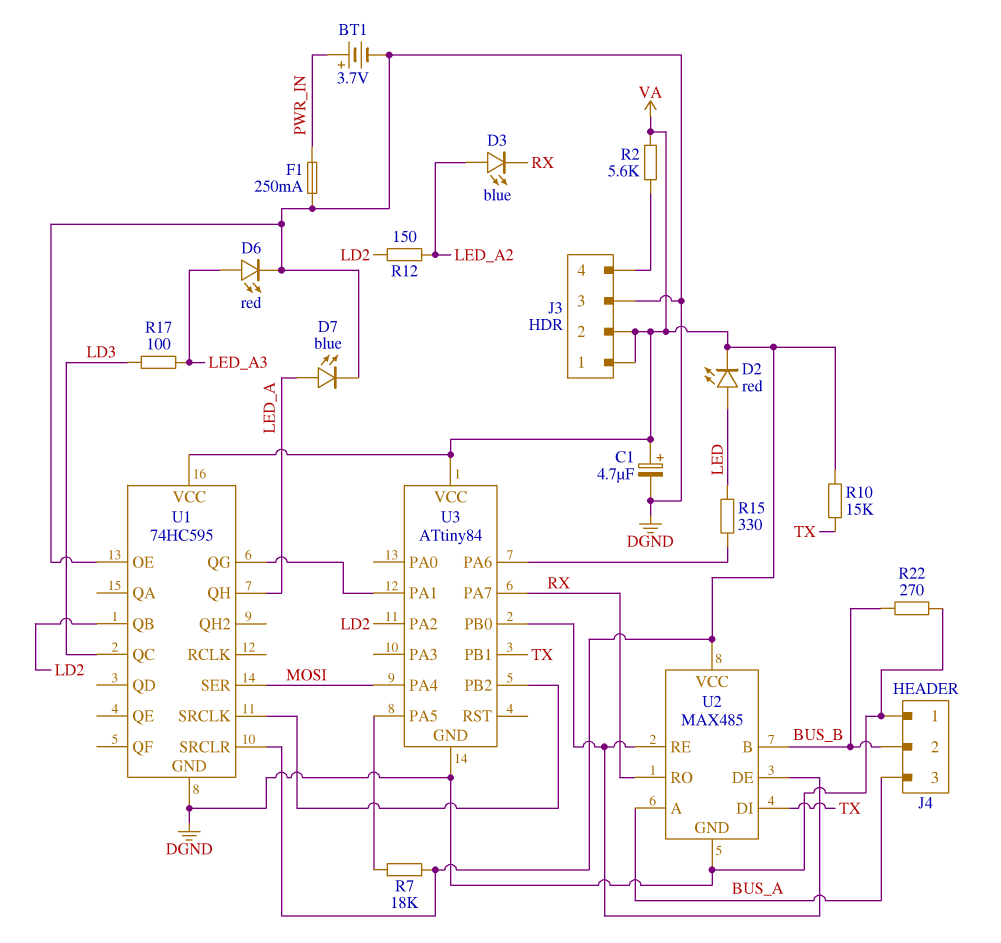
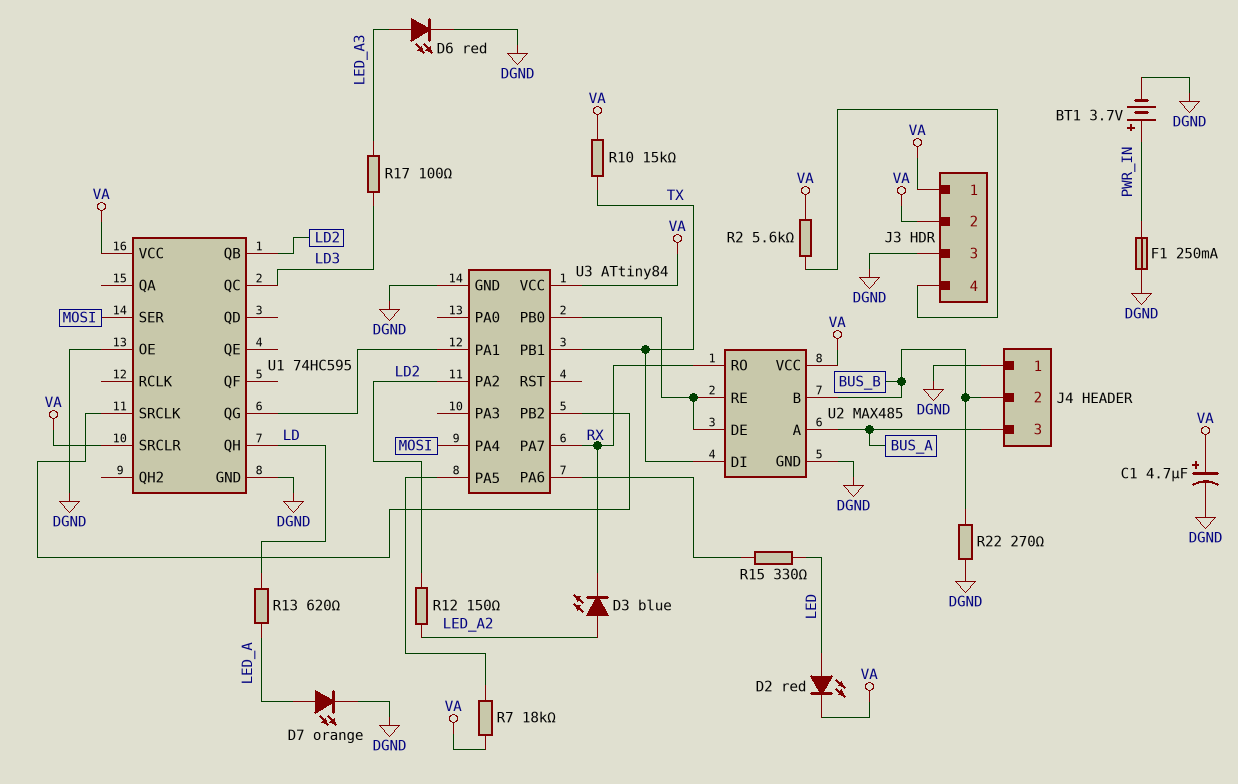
D7: LED blue (A LED_A, K DGND) -> LED orange (A LED_A, K DGND)
R13: none -> 620 (LD, LED_A)
U1 pin QH: LED_A -> LD

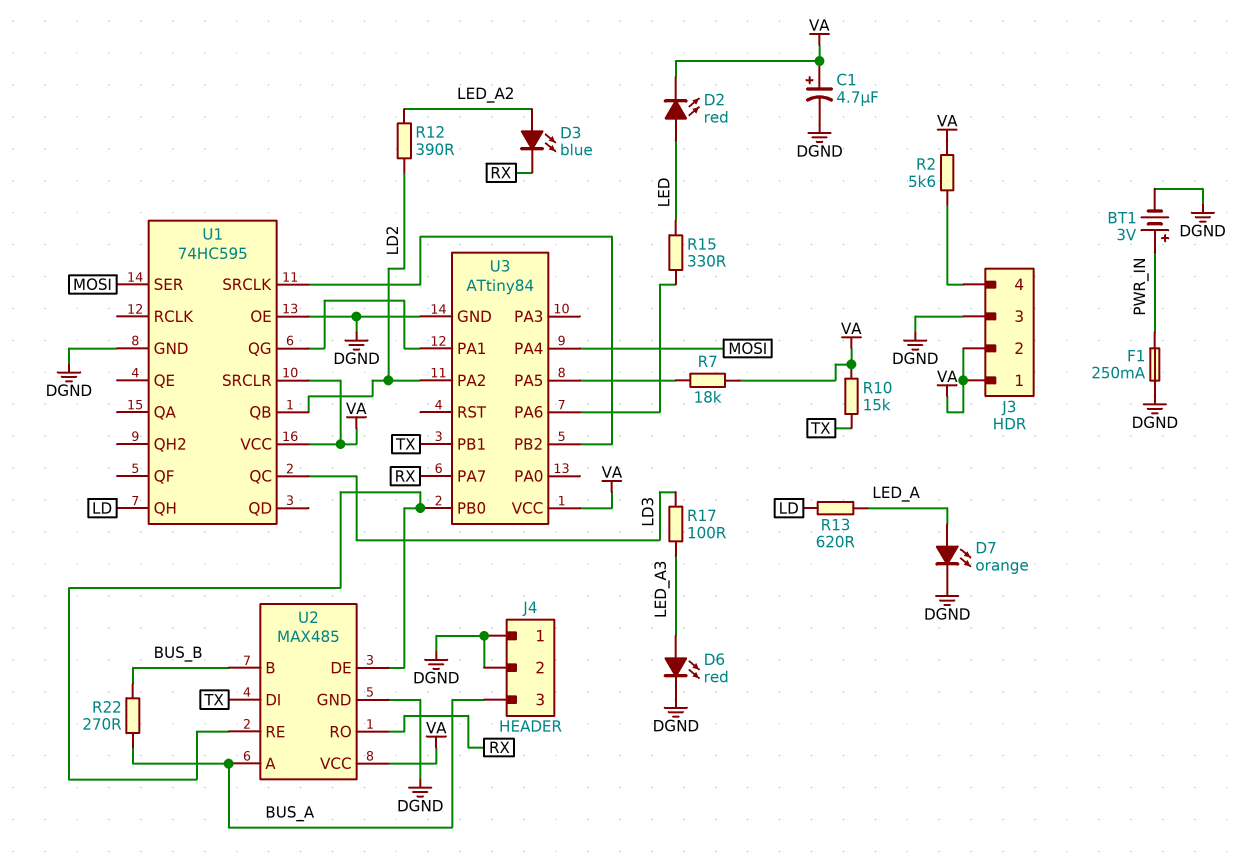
BT1: 3.7V (plus PWR_IN, minus DGND) -> 3V (plus PWR_IN, minus DGND)
J4 pin 2: BUS_B -> DGND
R12: 150 (LD2, LED_A2) -> 390 (LD2, LED_A2)
R22: 270 (BUS_B, DGND) -> 270 (BUS_A, BUS_B)

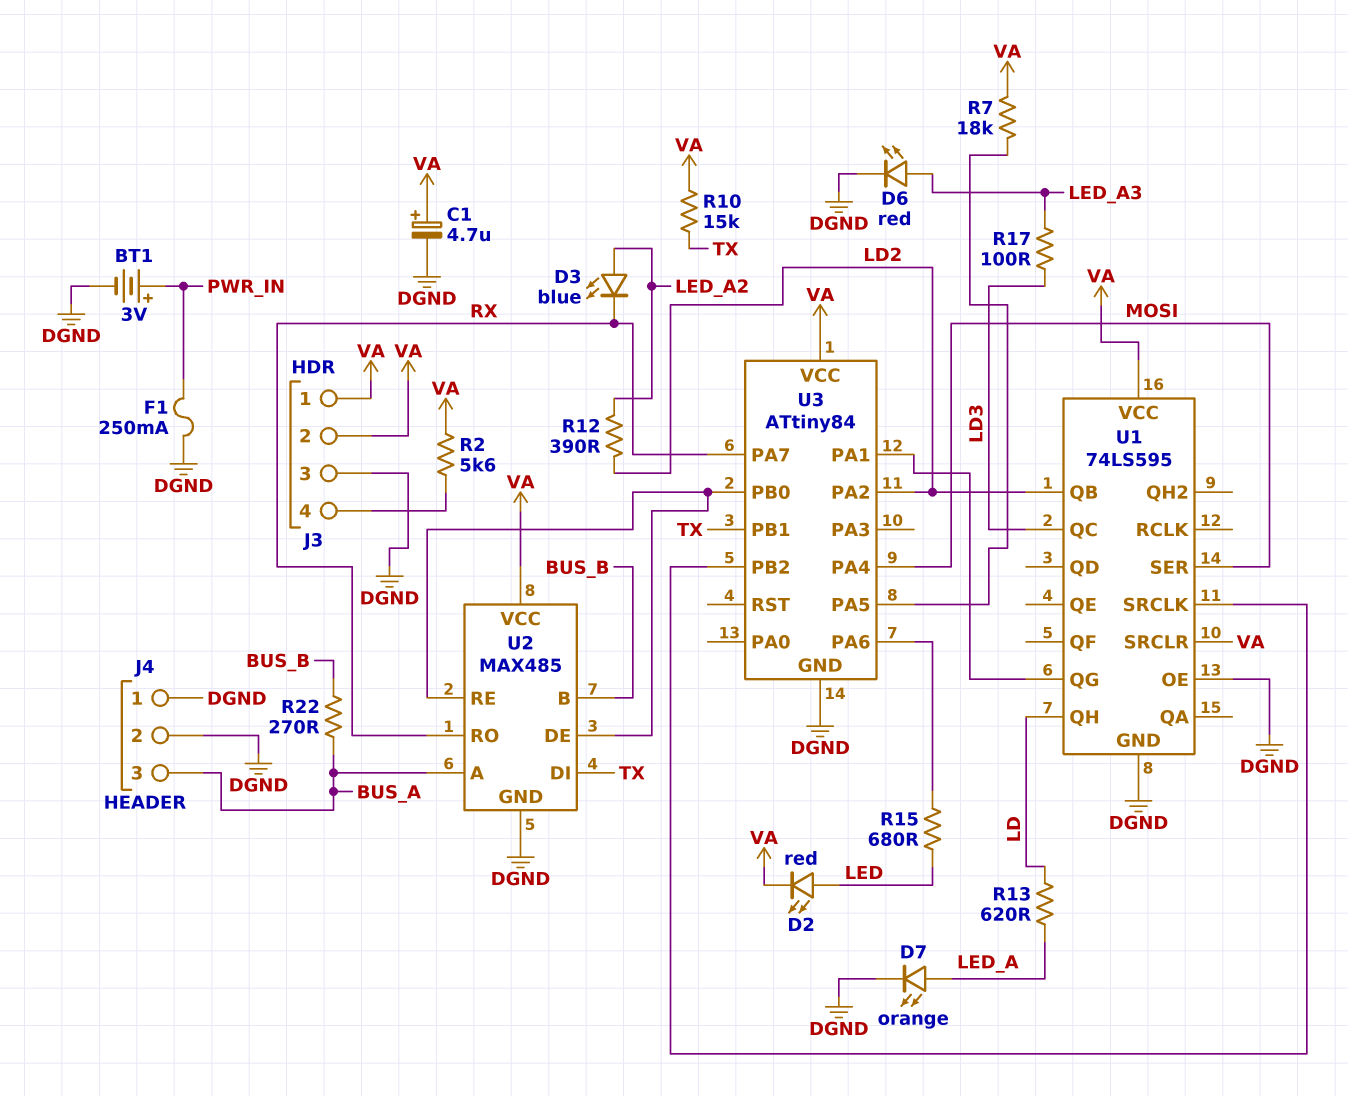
R15: 330 (LED, U3/PA6) -> 680 (LED, U3/PA6)
U1: 74HC595 -> 74LS595

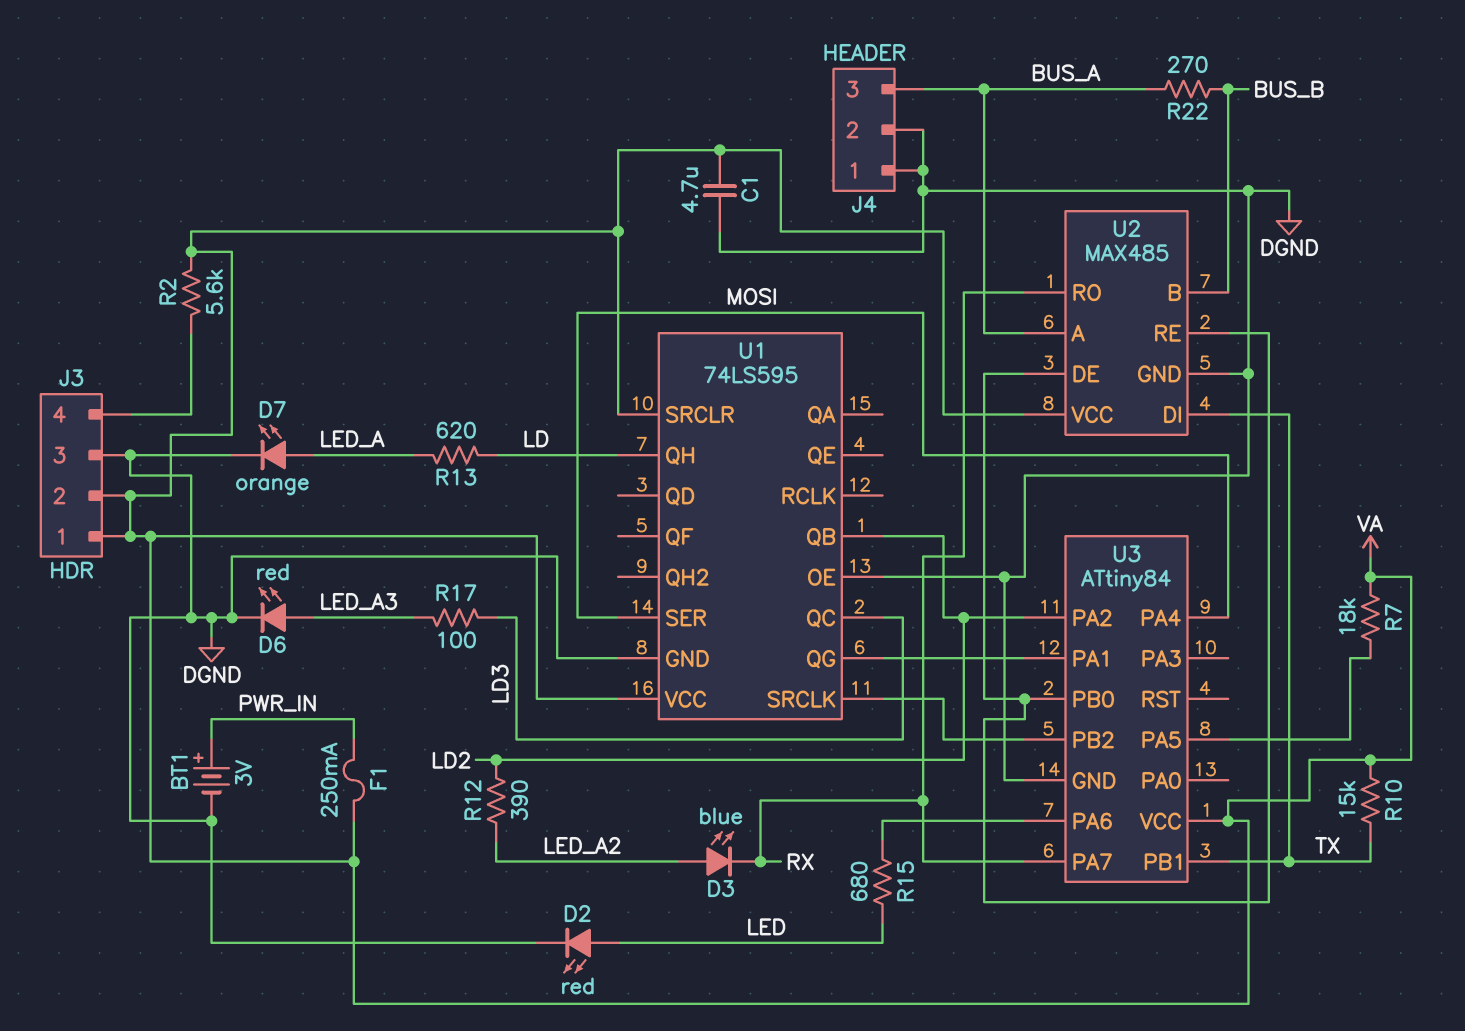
C1: 4.7uF (plus VA, minus DGND) -> 4.7uF (DGND, VA)
D2: LED red (A LED, K VA) -> LED red (A LED, K DGND)
F1: 250mA (DGND, PWR_IN) -> 250mA (PWR_IN, VA)

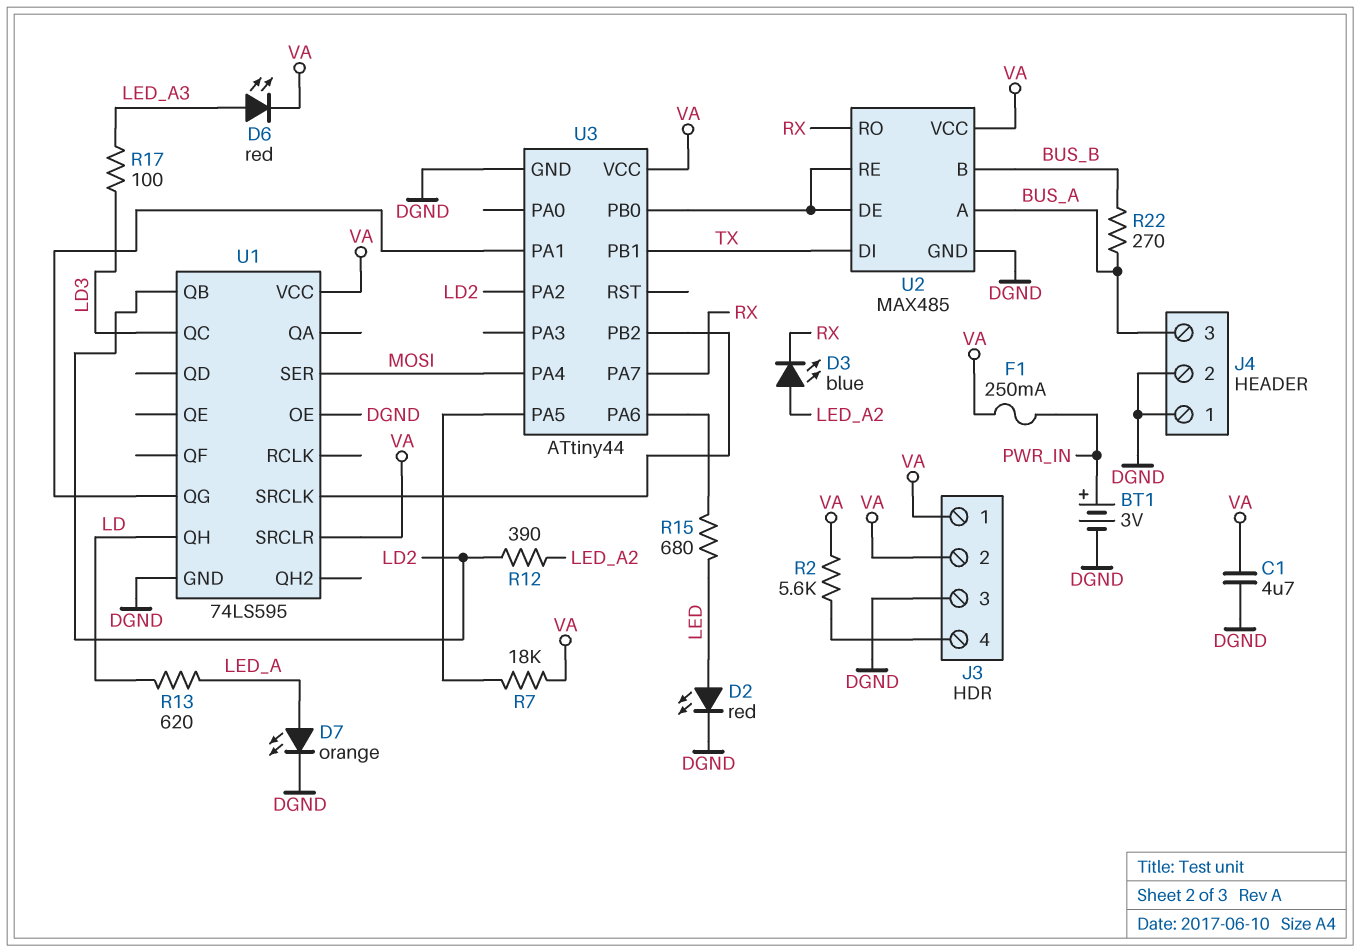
D6: LED red (A LED_A3, K DGND) -> LED red (A LED_A3, K VA)
R10: 15k (TX, VA) -> none
U3: ATtiny84 -> ATtiny44

